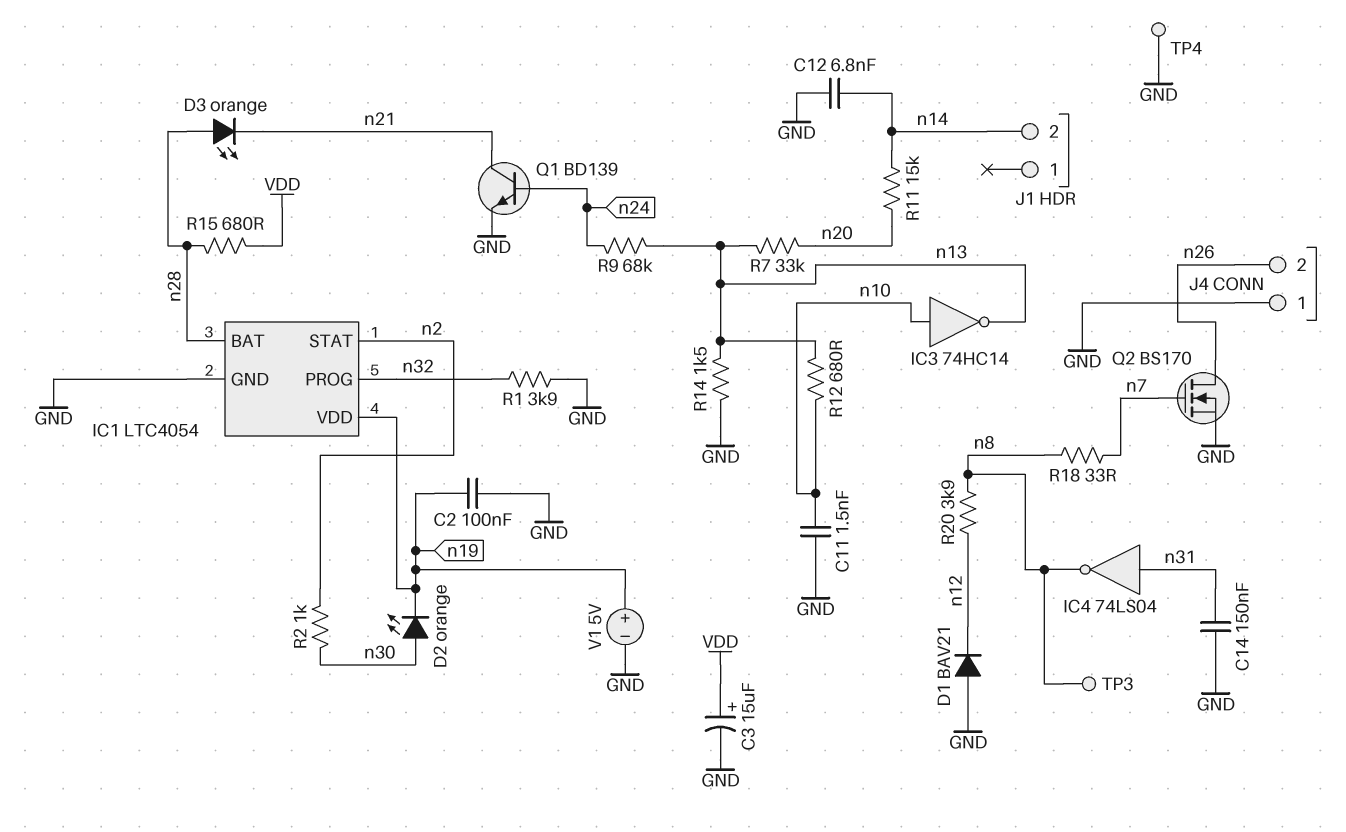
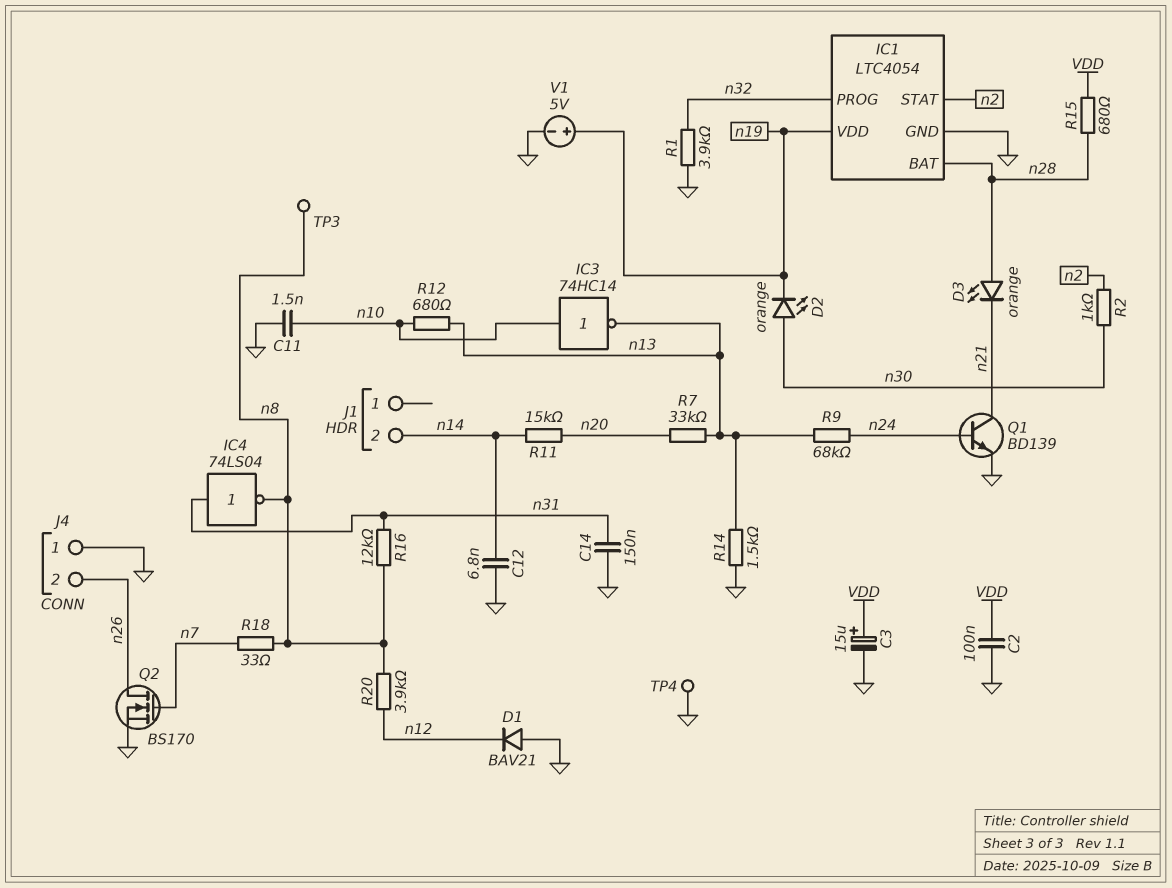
C2: 100nF (GND, n19) -> 100nF (GND, VDD)
R16: none -> 12k (n8, n31)

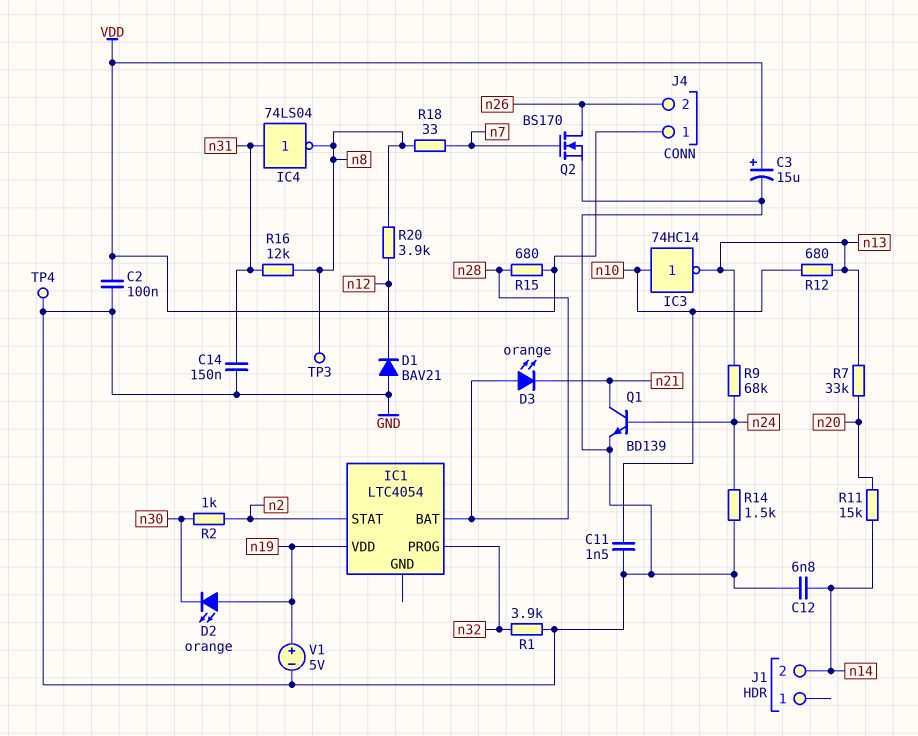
D2: LED orange (A n30, K n19) -> LED orange (A n19, K n30)
IC1 pin GND: GND -> none
J4 pin 1: GND -> VDD
R14: 1.5k (GND, n13) -> 1.5k (GND, n24)

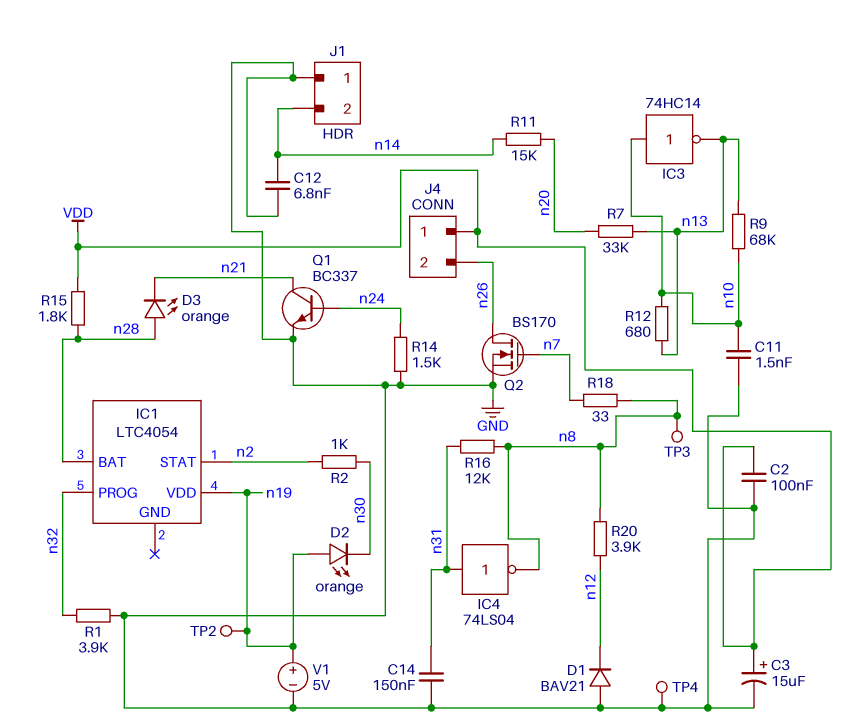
J1 pin 1: none -> GND
Q1: NPN BD139 (B n24, C n21, E GND) -> NPN BC337 (B n24, C n21, E GND)
R9: 68k (n13, n24) -> 68k (n10, n13)
R15: 680 (VDD, n28) -> 1.8k (VDD, n28)
TP2: none -> test point (n19)

